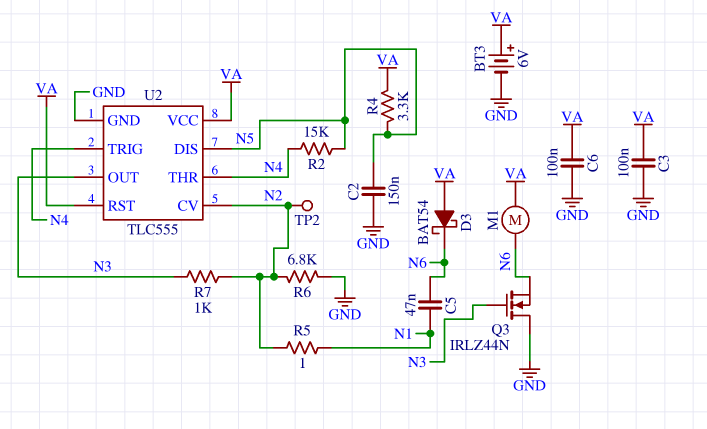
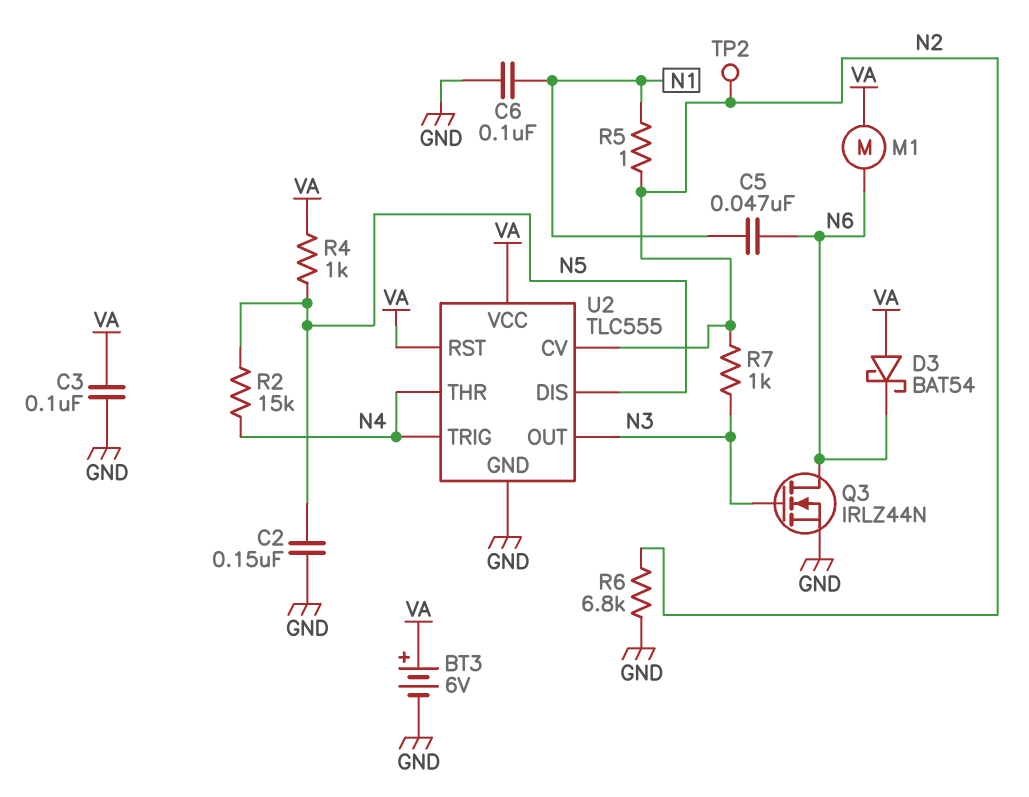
C6: 100nF (GND, VA) -> 100nF (GND, N1)
Q3: NMOS IRLZ44N (G N3, D GND, S N6) -> NMOS IRLZ44N (G N3, D N6, S GND)
R4: 3.3k (N5, VA) -> 1k (N5, VA)

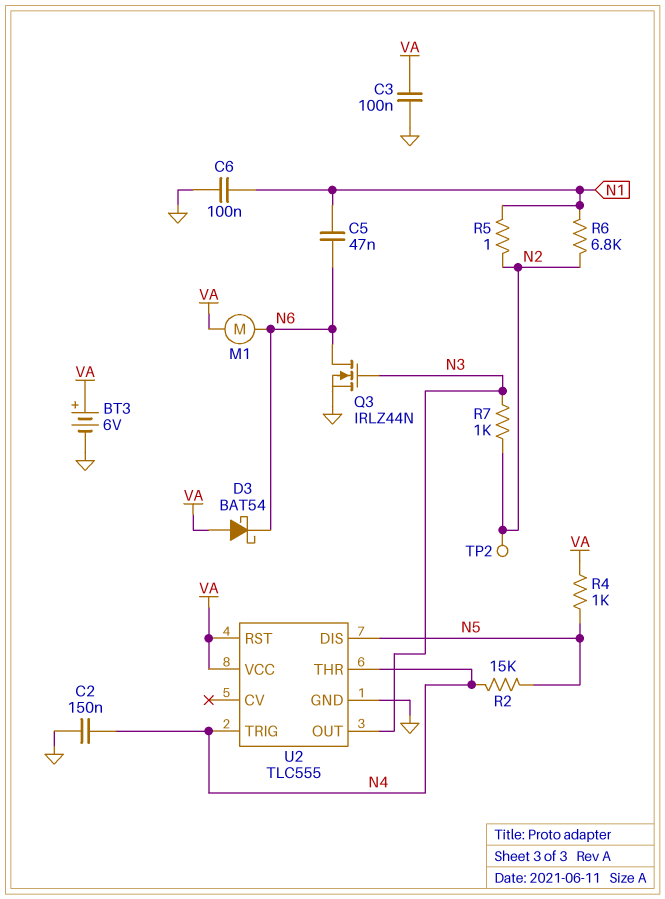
C2: 150nF (GND, N5) -> 150nF (GND, N4)
R6: 6.8k (GND, N2) -> 6.8k (N1, N2)
U2 pin CV: N2 -> none

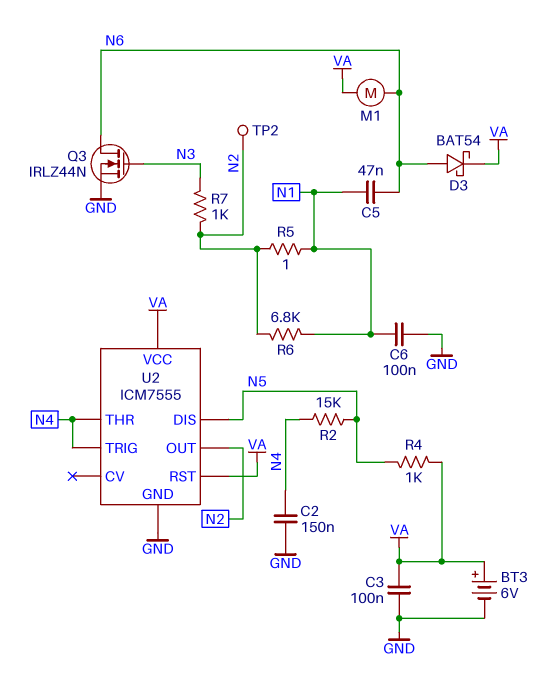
D3: schottky BAT54 (A VA, K N6) -> schottky BAT54 (A N6, K VA)
U2: TLC555 -> ICM7555
U2 pin OUT: N3 -> N2

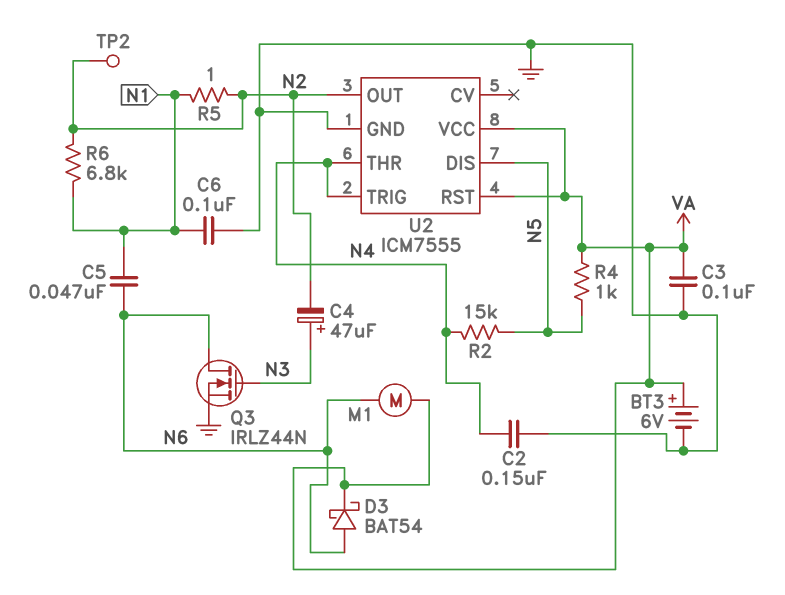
C4: none -> 47uF (plus N3, minus N2)
R7: 1k (N2, N3) -> none

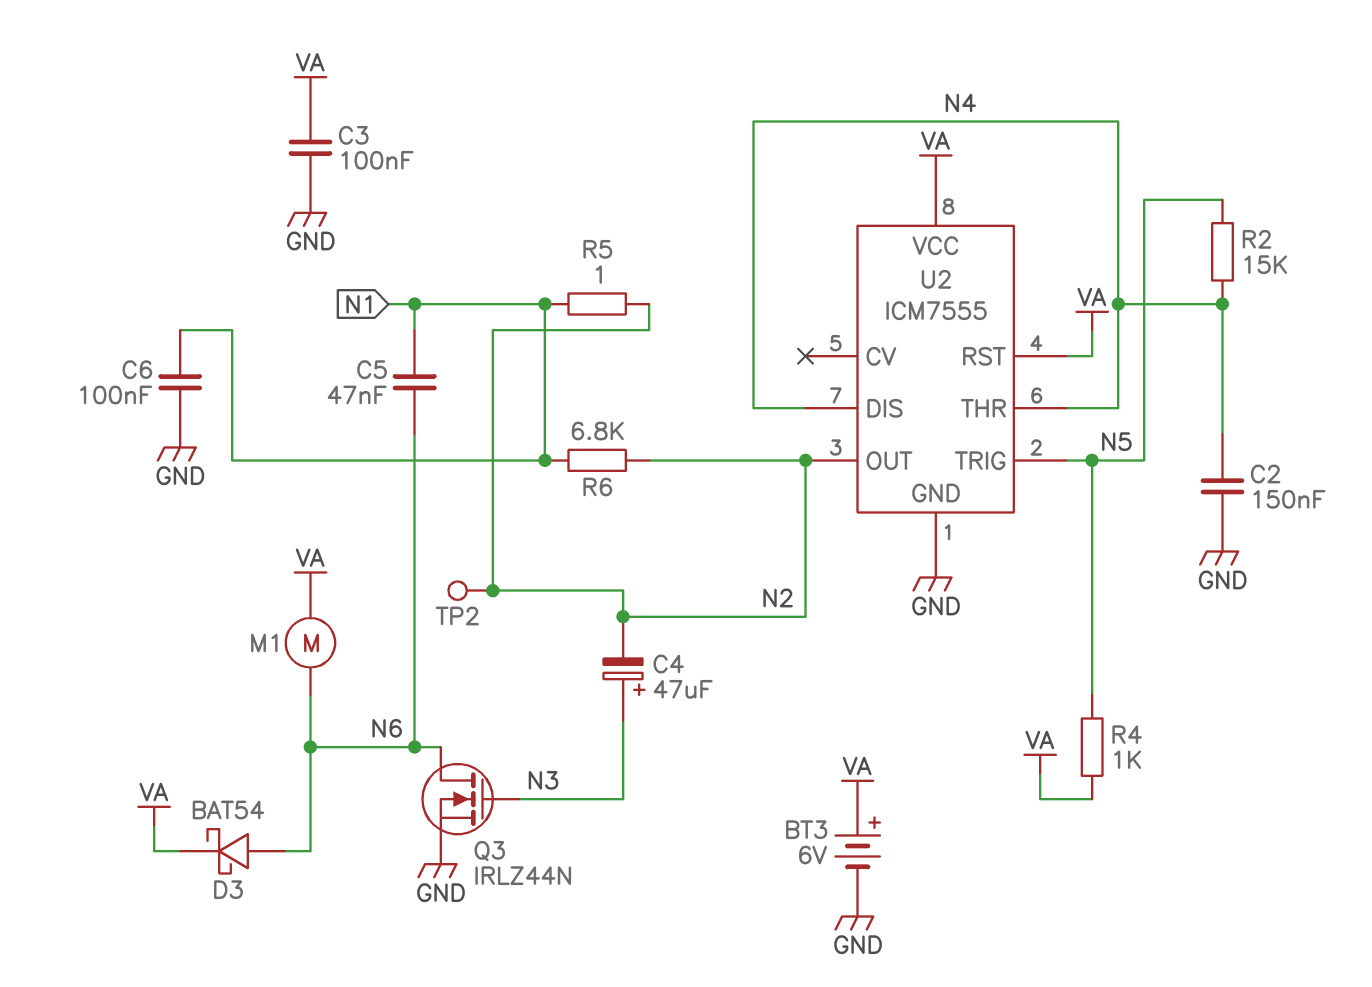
U2 pin DIS: N5 -> N4
U2 pin TRIG: N4 -> N5

